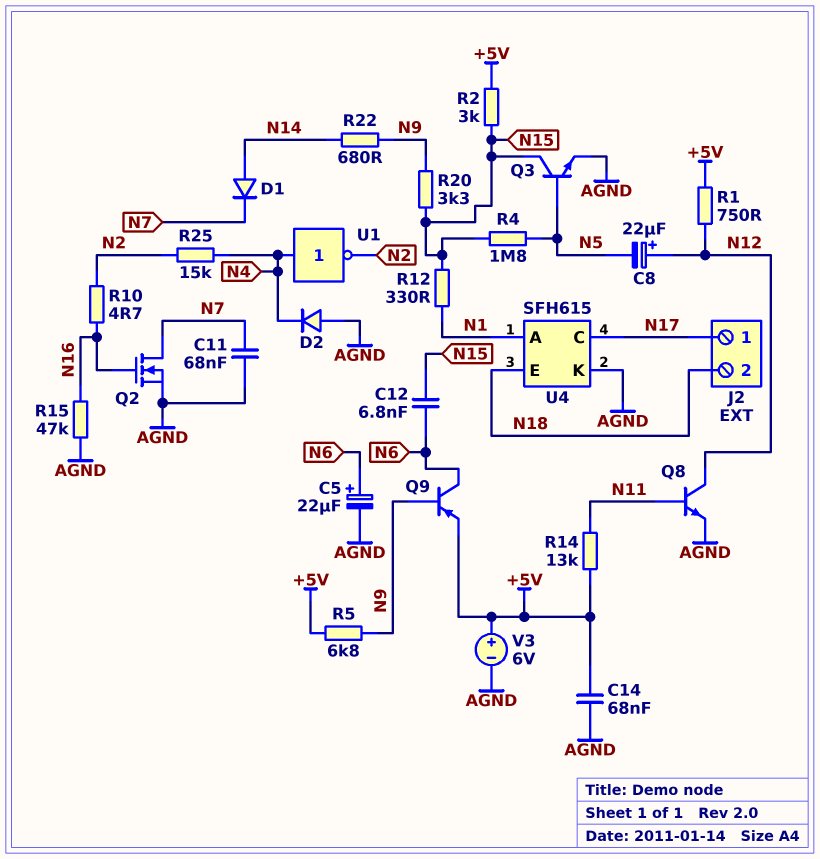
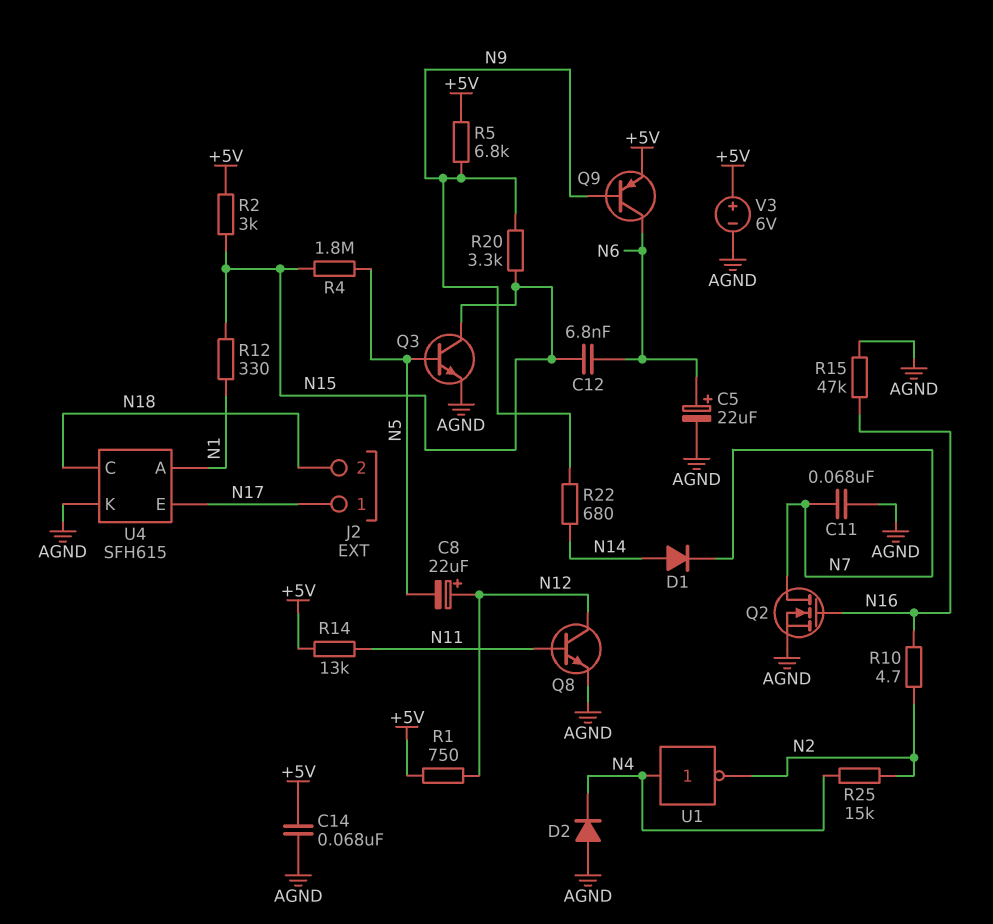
U4 pin C: N17 -> N18
U4 pin E: N18 -> N17

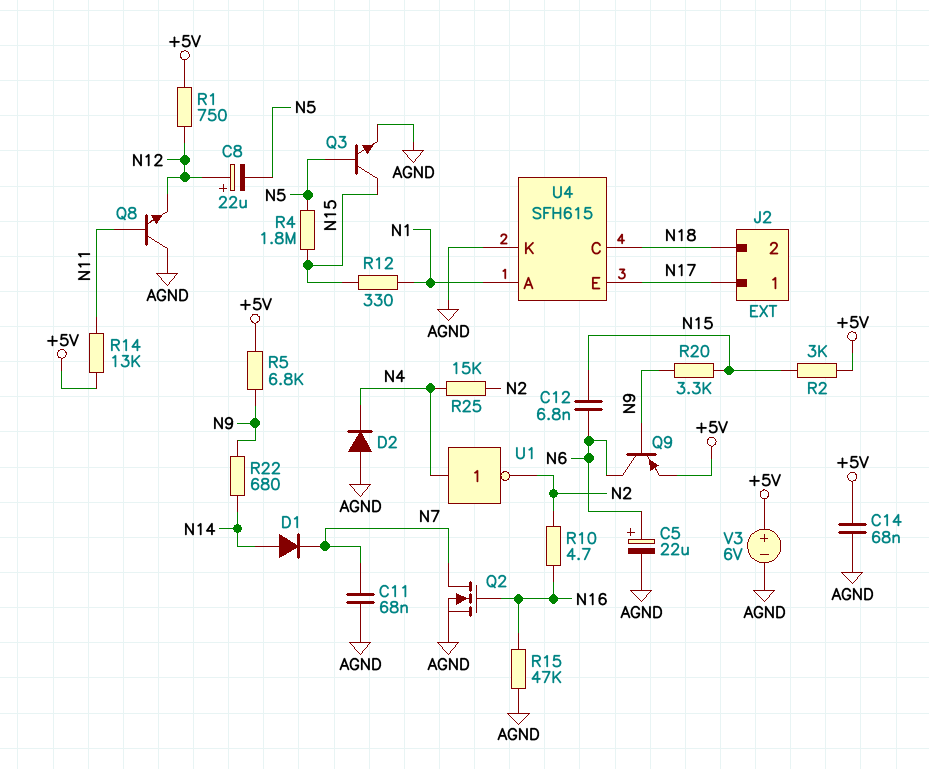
Q8: NPN (B N11, C N12, E AGND) -> NPN (B N11, C AGND, E N12)

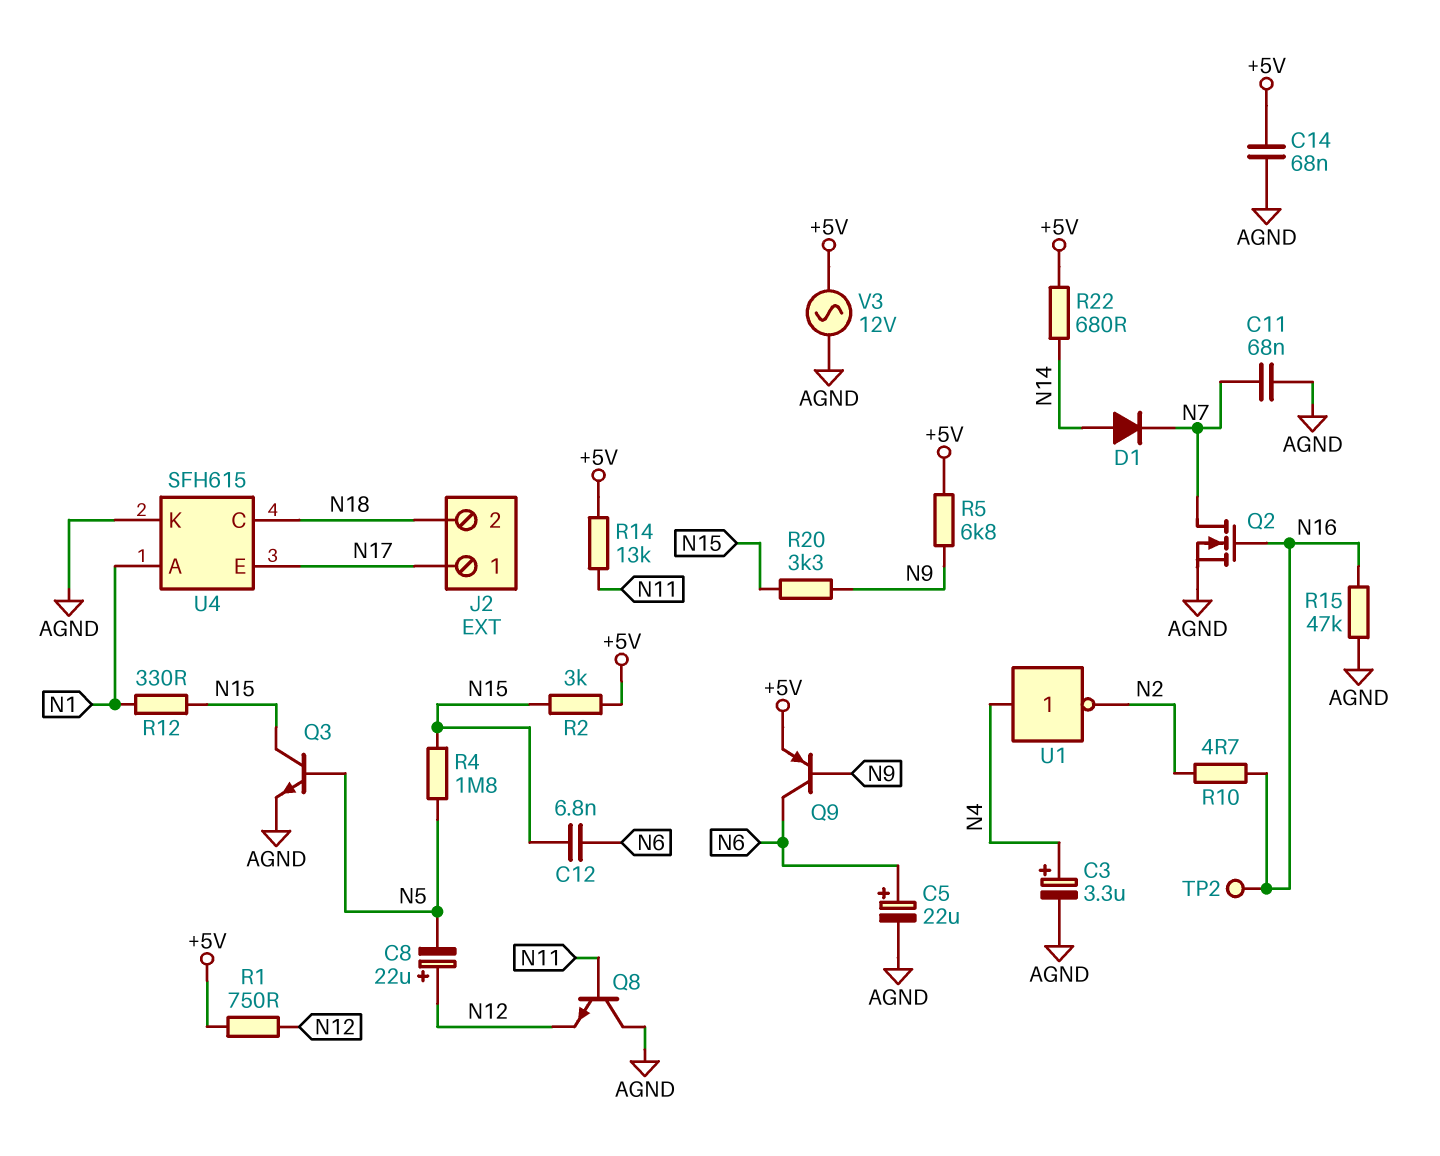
C3: none -> 3.3uF (plus N4, minus AGND)
D2: diode (A AGND, K N4) -> none
R22: 680 (N9, N14) -> 680 (+5V, N14)
R25: 15k (N2, N4) -> none
TP2: none -> test point (N16)
V3: 6V (plus +5V, minus AGND) -> AC 12V (+5V, AGND)

